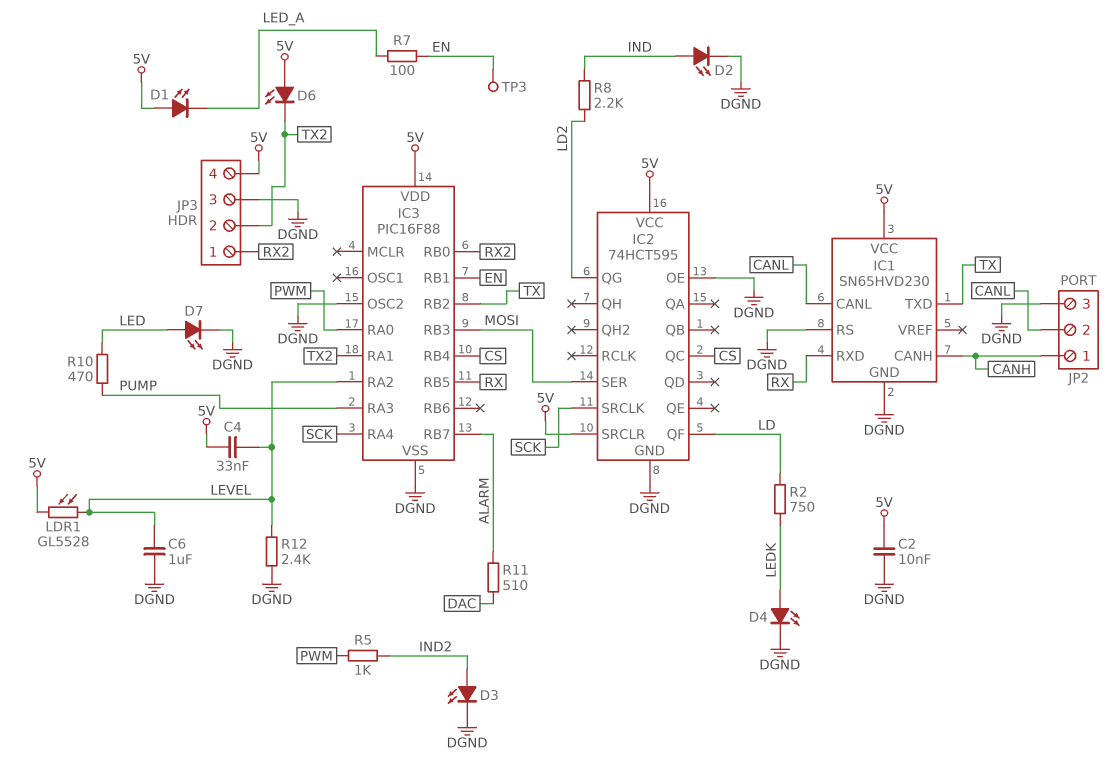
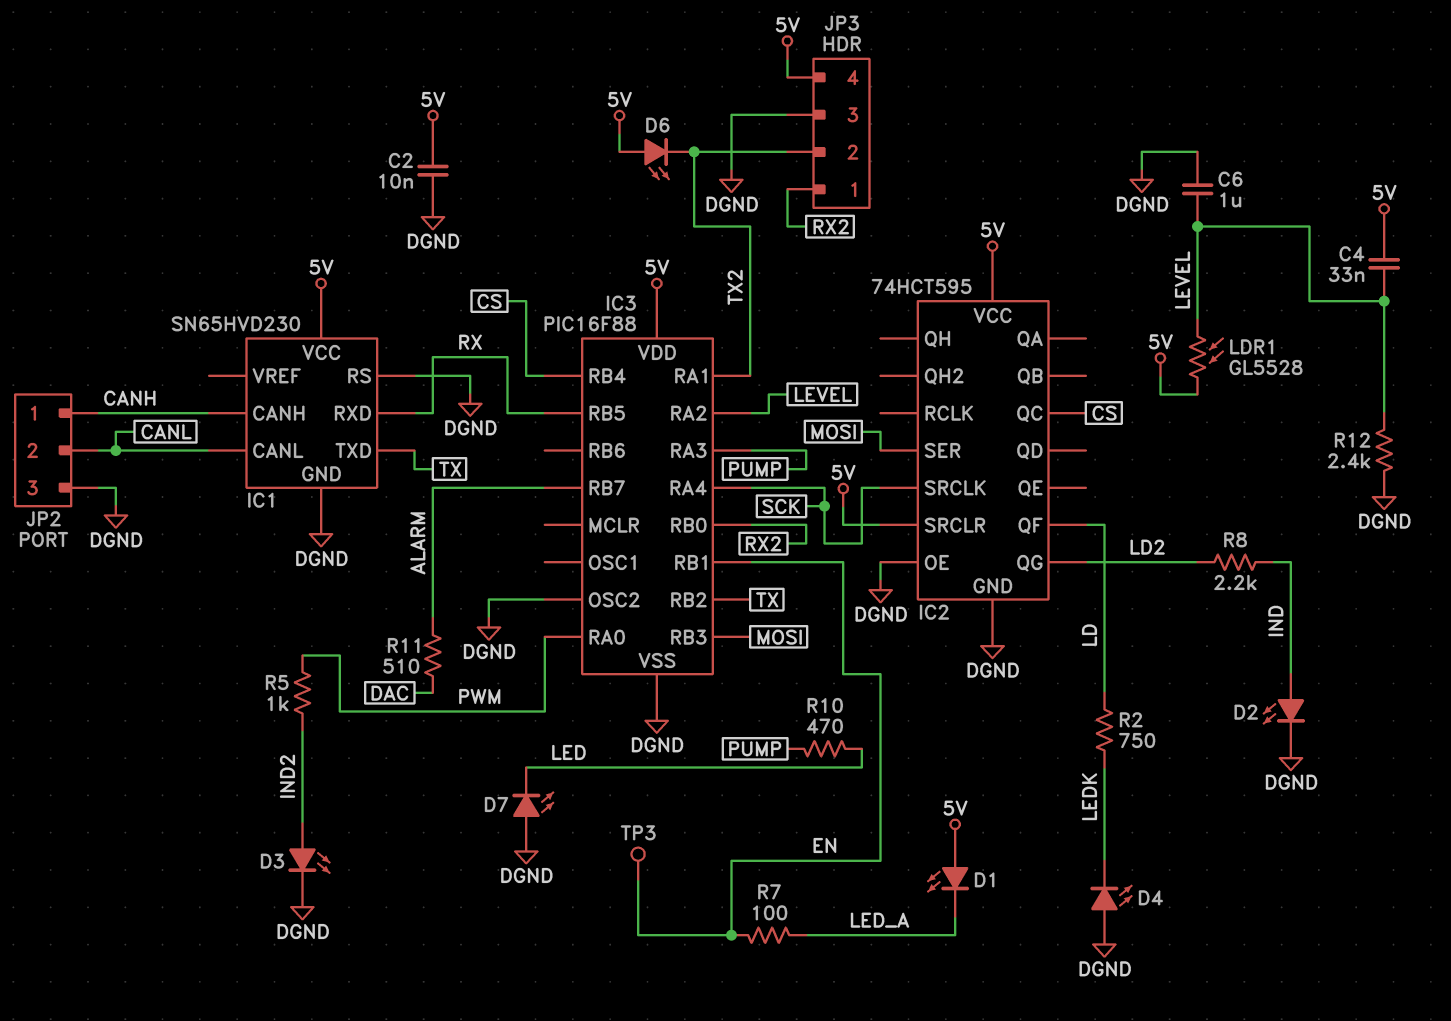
D4: LED (A LEDK, K DGND) -> LED (A DGND, K LEDK)
D7: LED (A LED, K DGND) -> LED (A DGND, K LED)

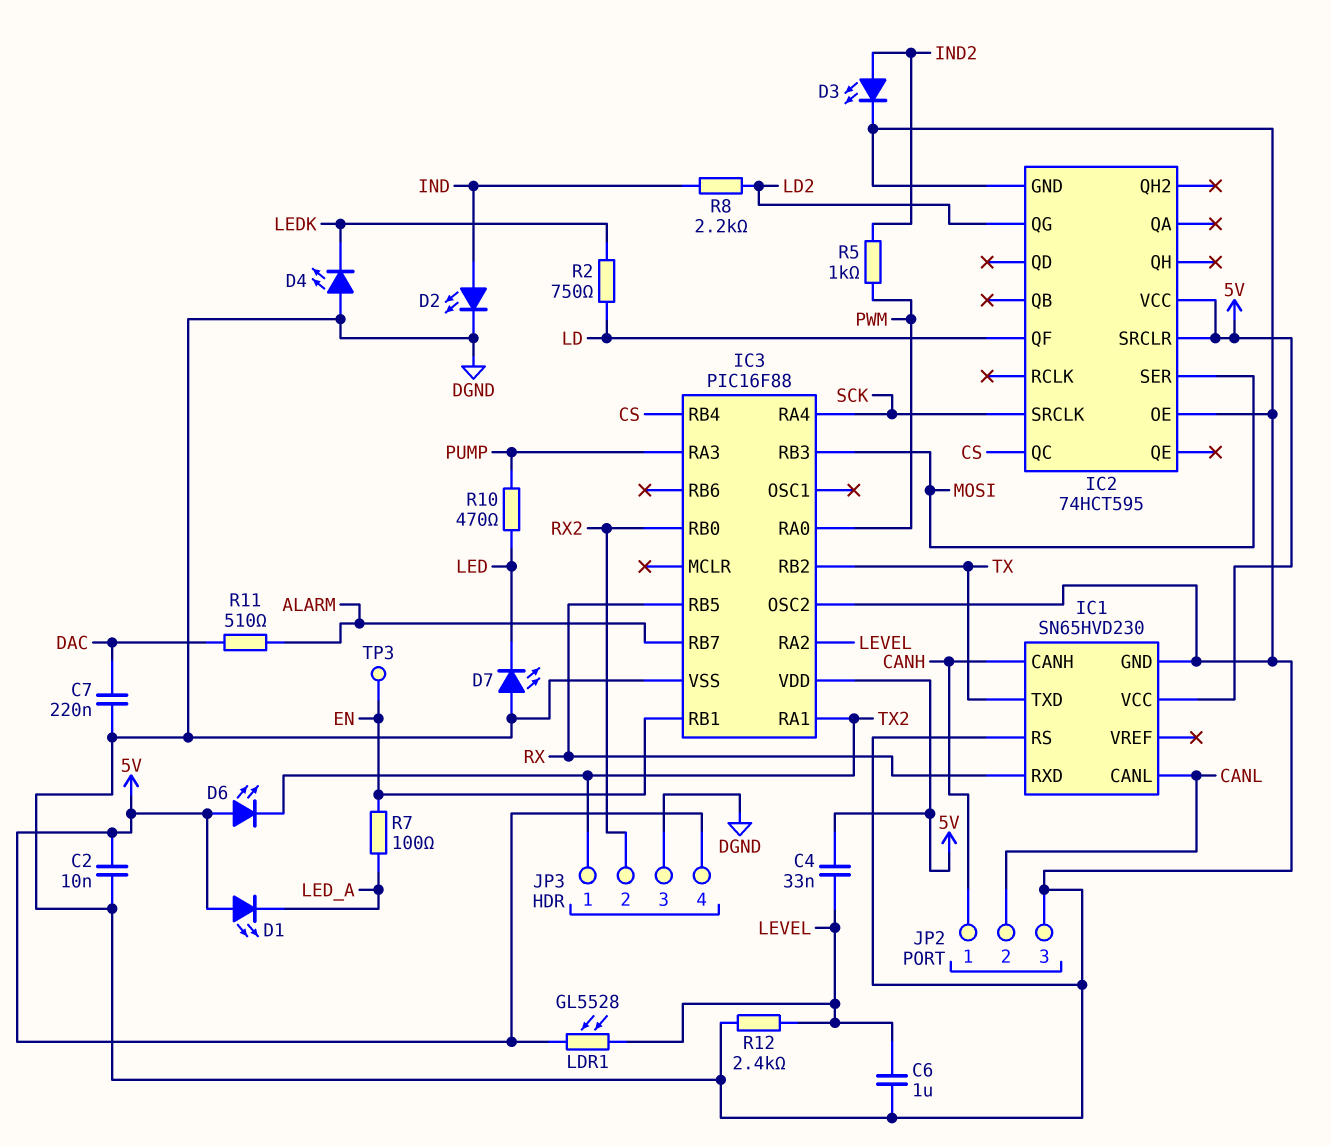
C7: none -> 220nF (DAC, DGND)
JP3 pin 1: RX2 -> TX2
JP3 pin 2: TX2 -> RX2

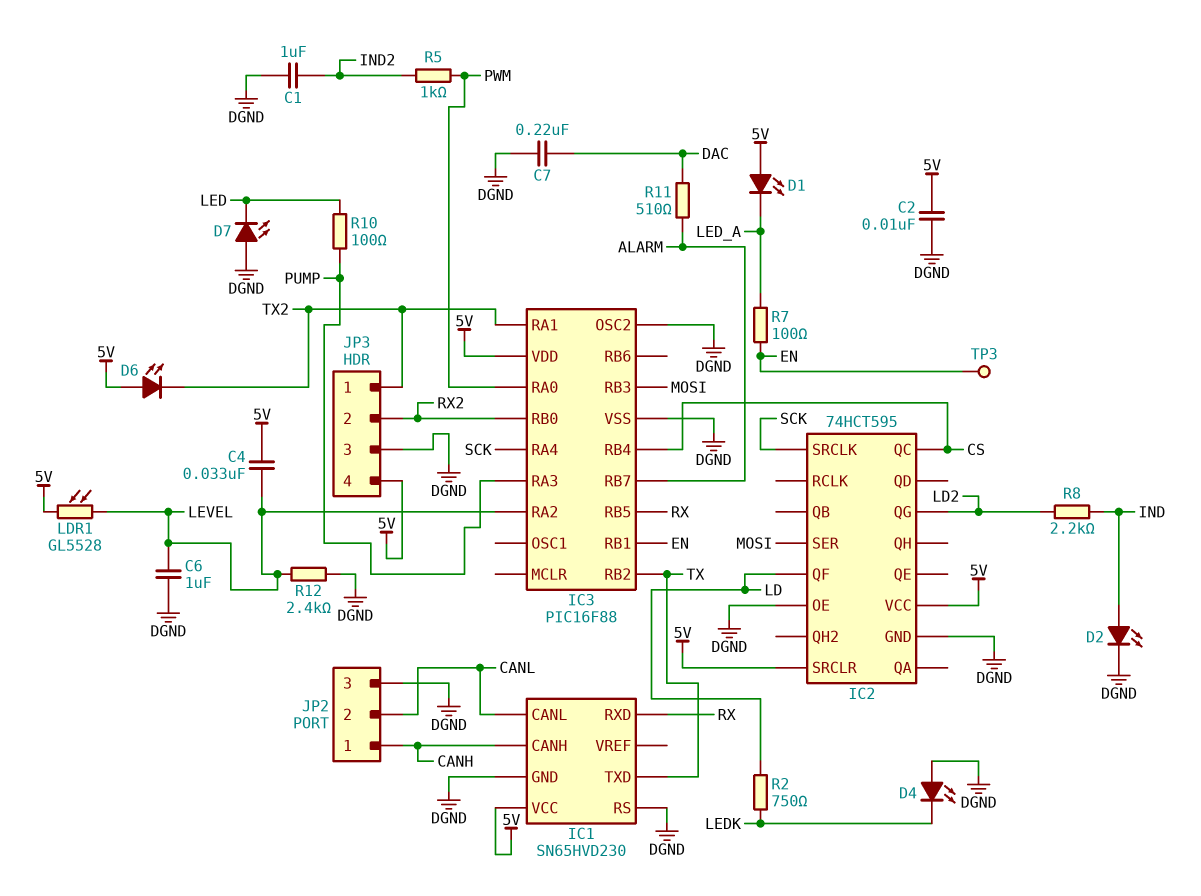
C1: none -> 1uF (DGND, IND2)
D3: LED (A IND2, K DGND) -> none
R10: 470 (LED, PUMP) -> 100 (LED, PUMP)

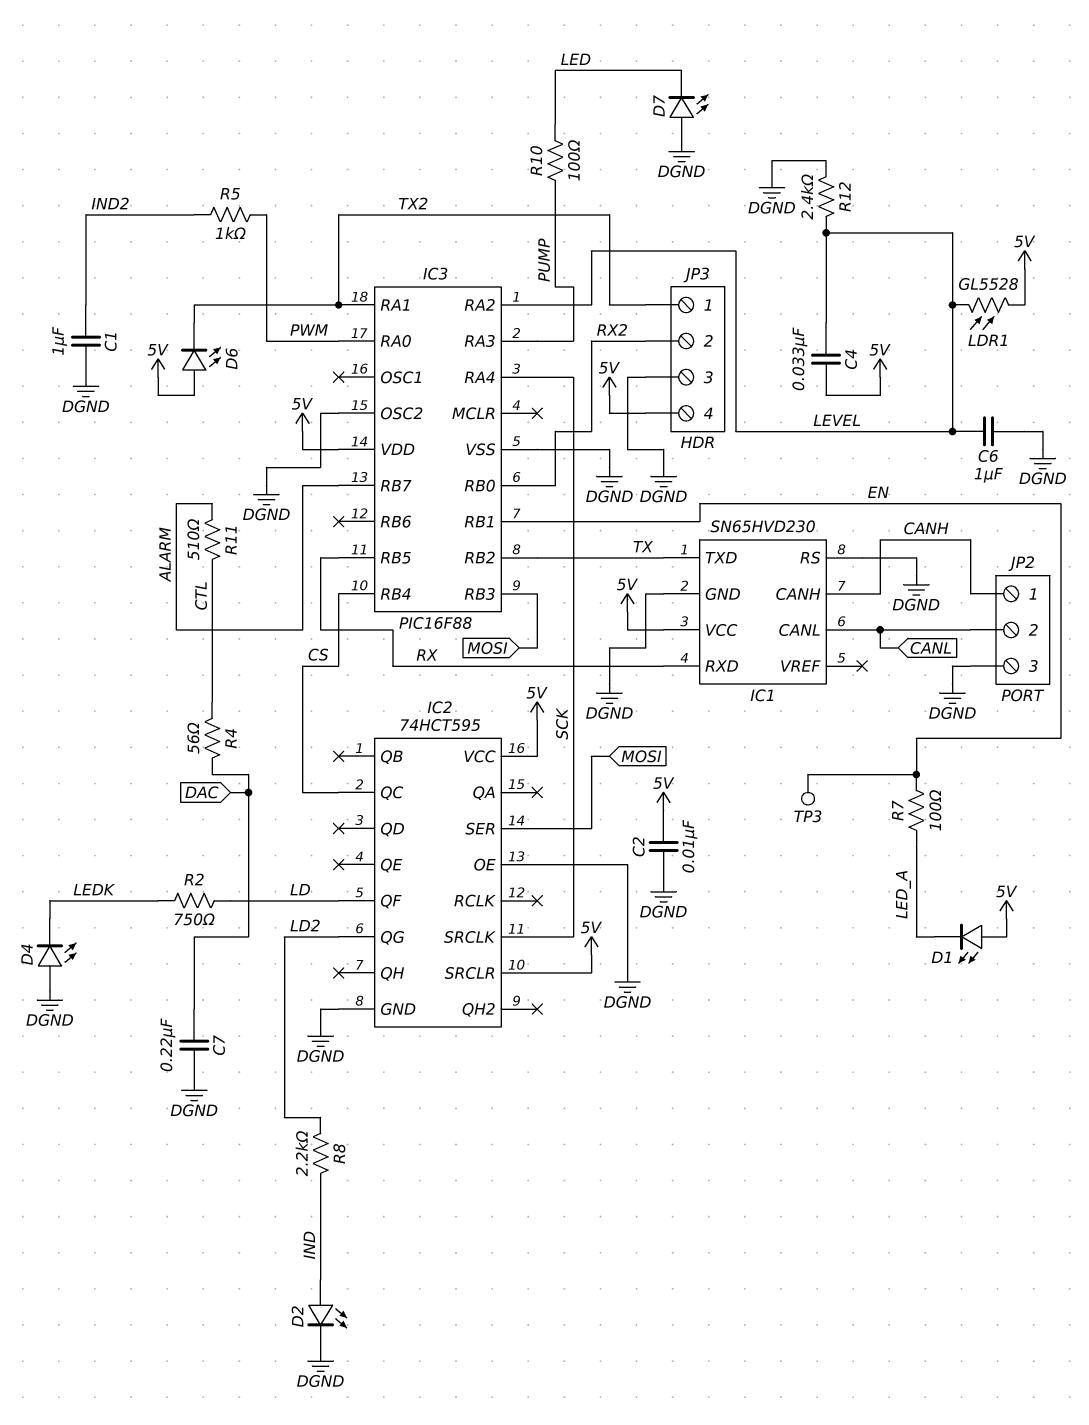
R4: none -> 56 (CTL, DAC)
R11: 510 (ALARM, DAC) -> 510 (ALARM, CTL)

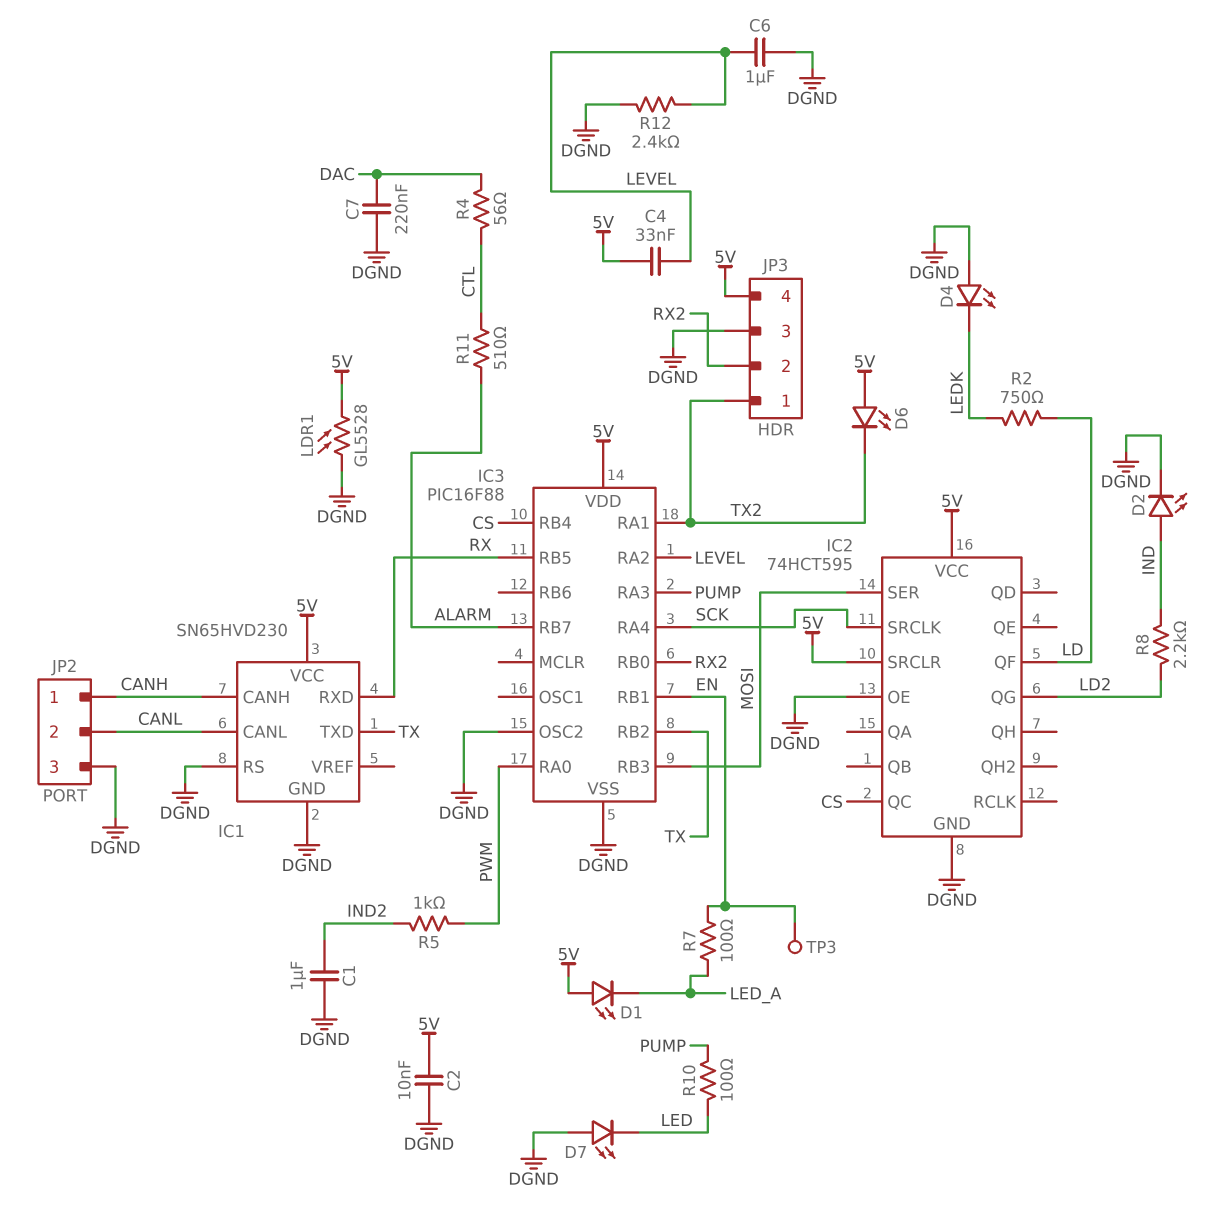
LDR1: GL5528 (5V, LEVEL) -> GL5528 (5V, DGND)

